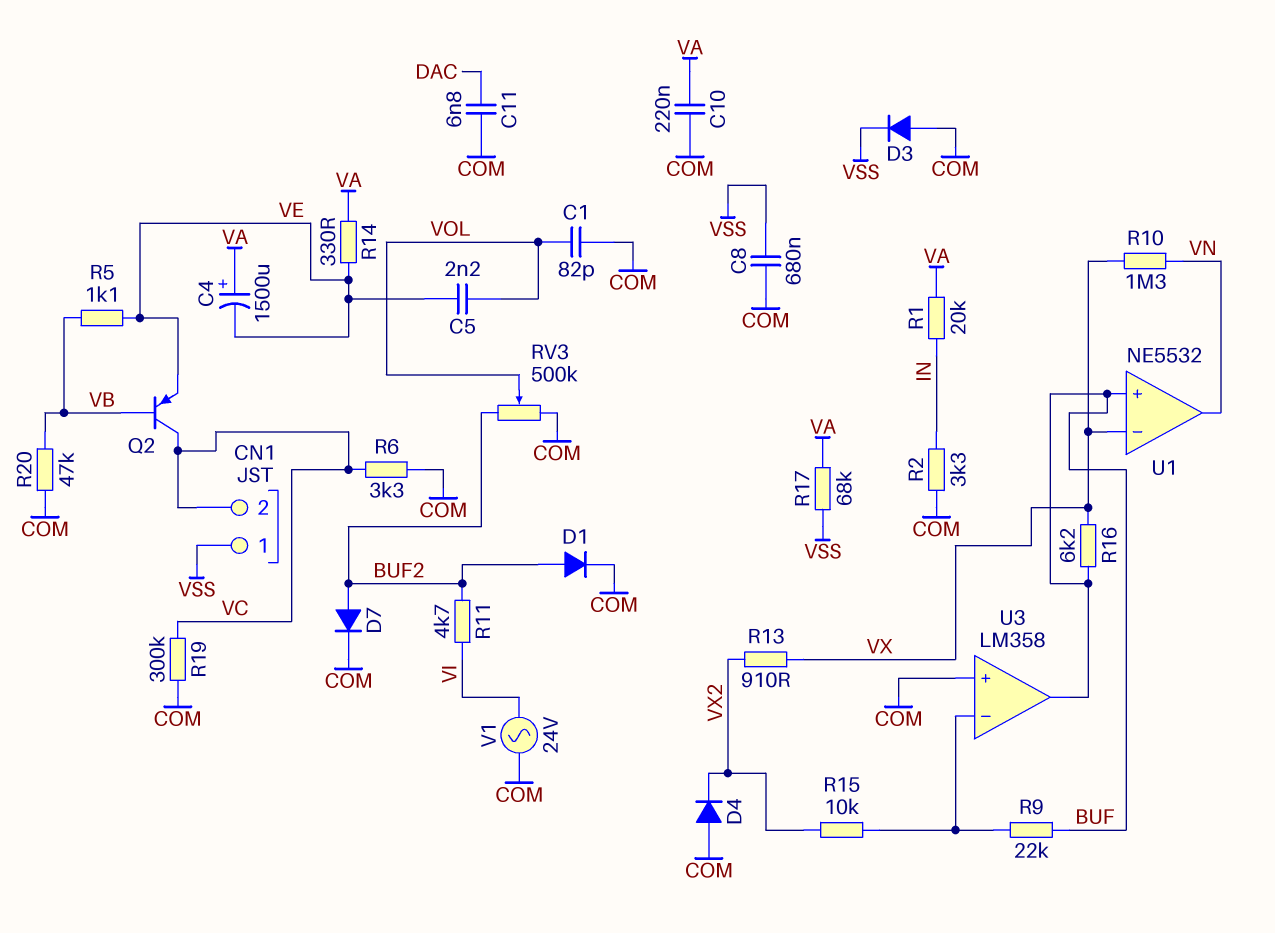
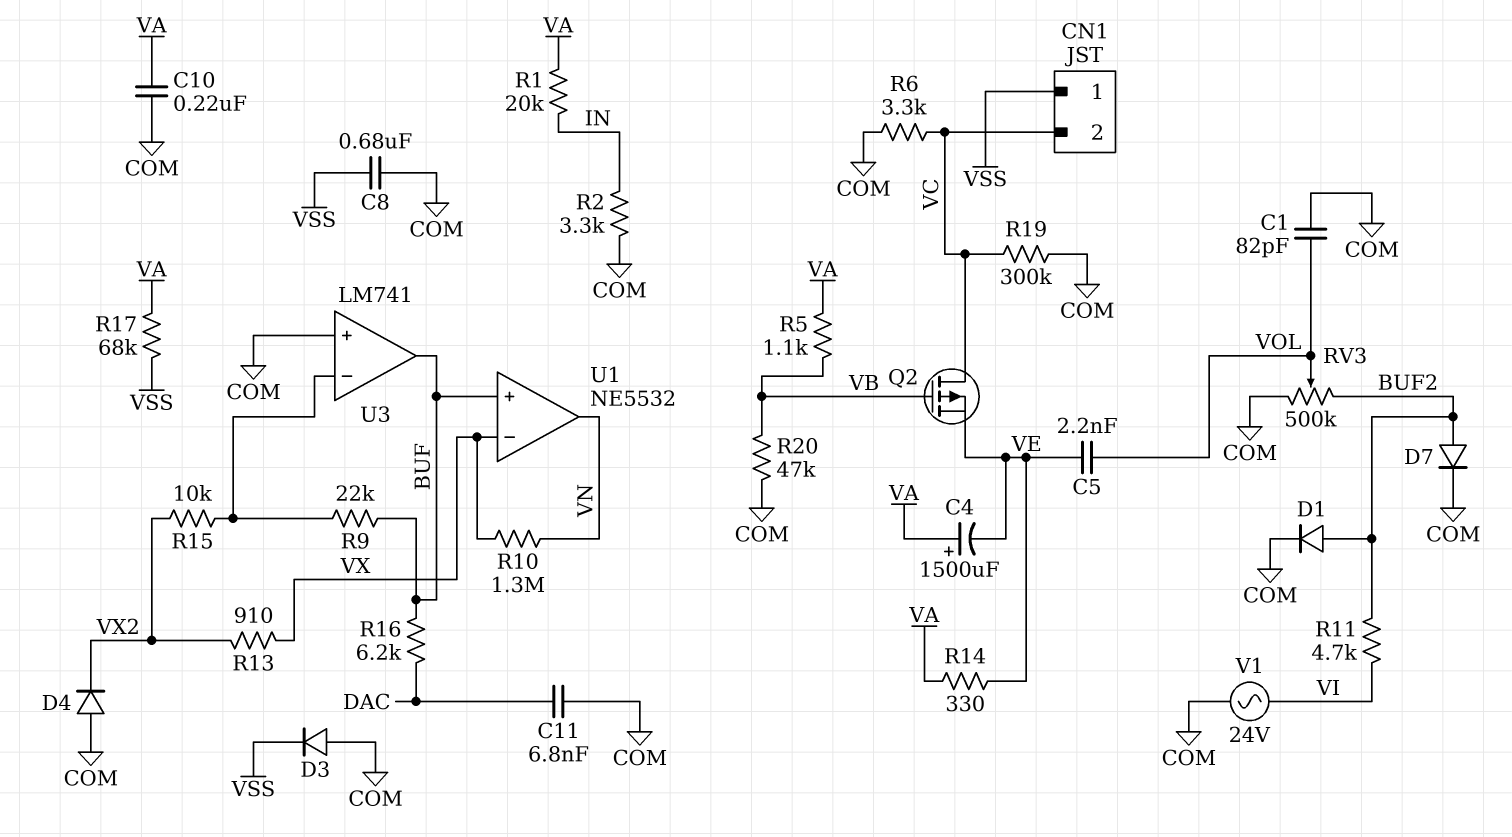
Q2: PNP (B VB, C VC, E VE) -> PMOS (G VB, D VC, S VE)
R5: 1.1k (VB, VE) -> 1.1k (VA, VB)
R16: 6.2k (BUF, VX) -> 6.2k (BUF, DAC)
U3: LM358 -> LM741

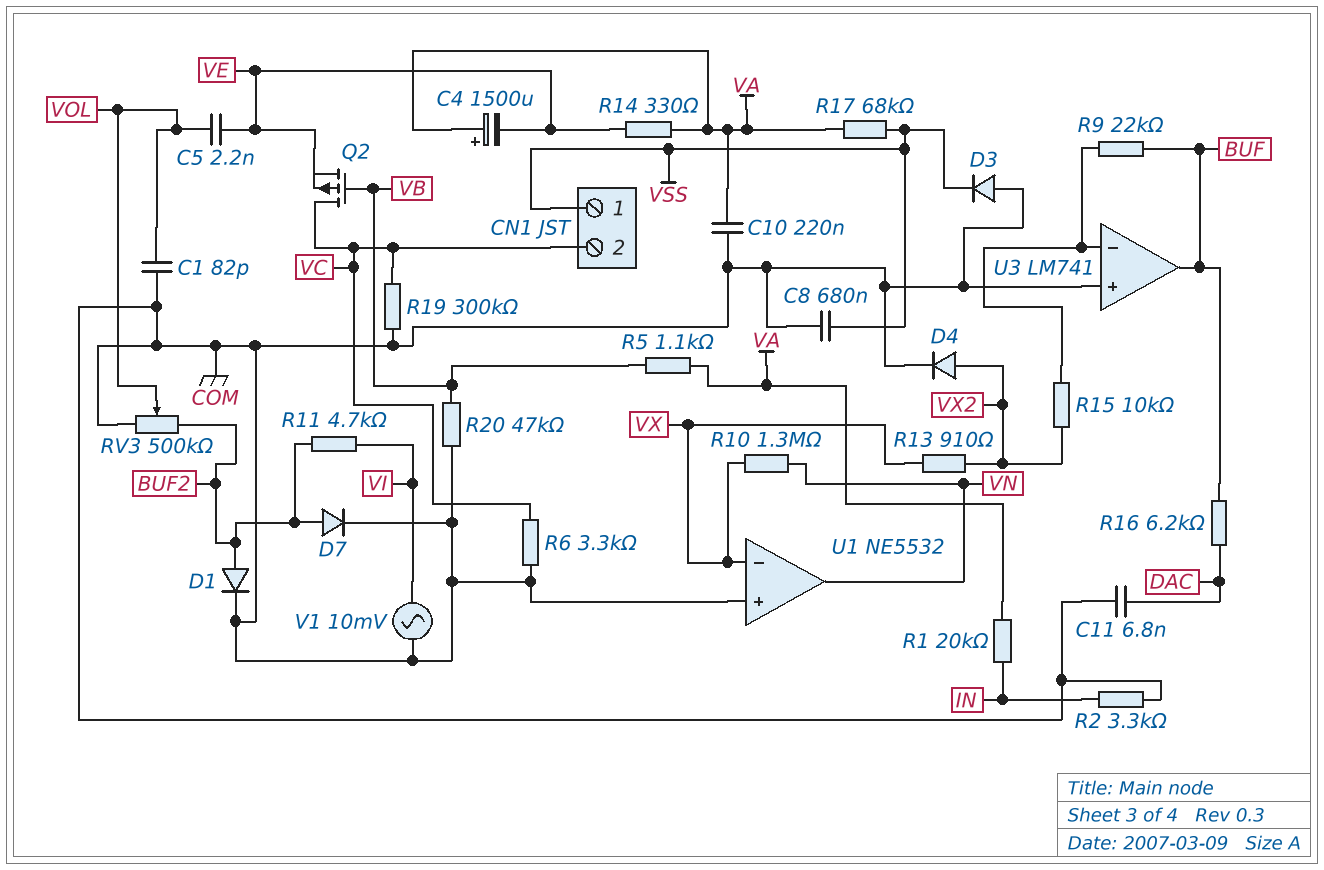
D4: diode (A COM, K VX2) -> diode (A VX2, K COM)
U1 pin in+: BUF -> COM
V1: AC 24V (COM, VI) -> AC 10mV (COM, VI)

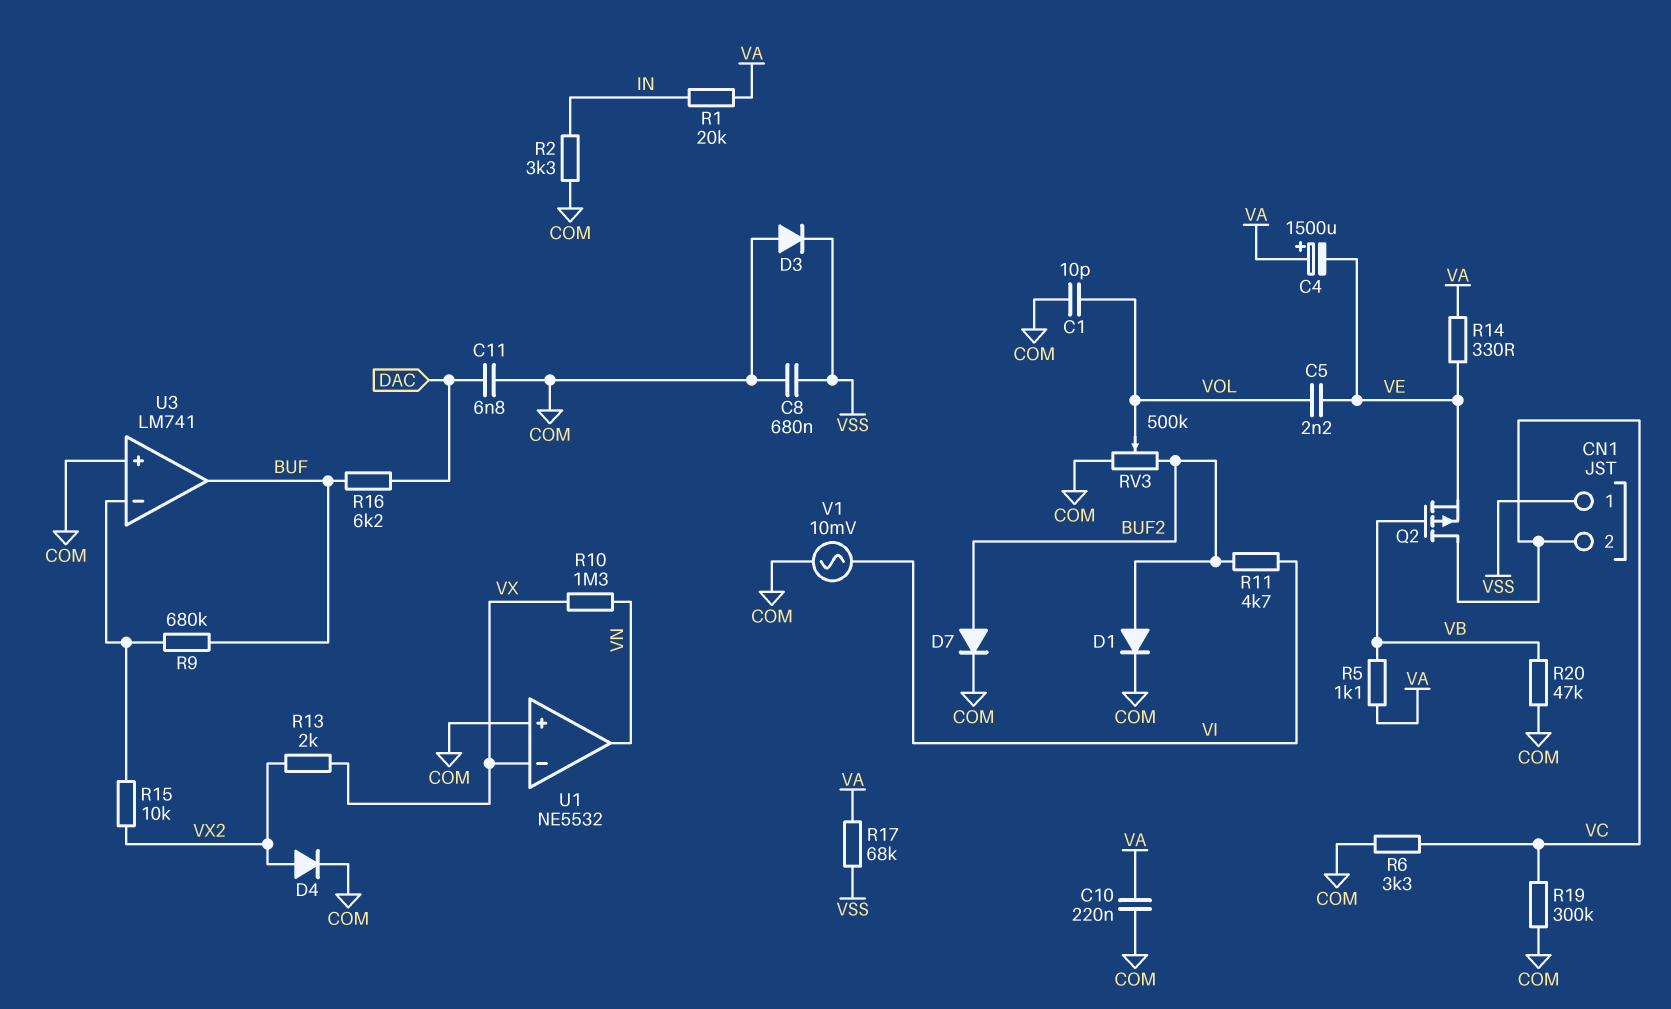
C1: 82pF (COM, VOL) -> 10pF (COM, VOL)
R9: 22k (BUF, U3/in-) -> 680k (BUF, U3/in-)
R13: 910 (VX, VX2) -> 2k (VX, VX2)

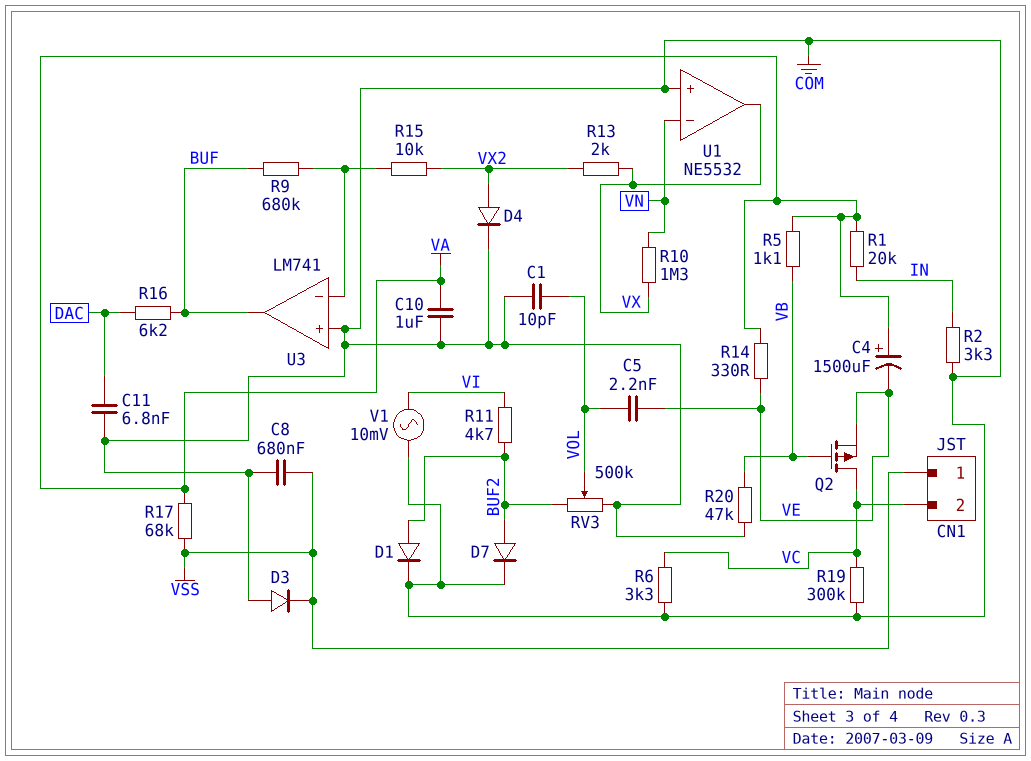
C10: 220nF (COM, VA) -> 1uF (COM, VA)
U1 pin in-: VX -> VN
U1 pin out: VN -> VX

